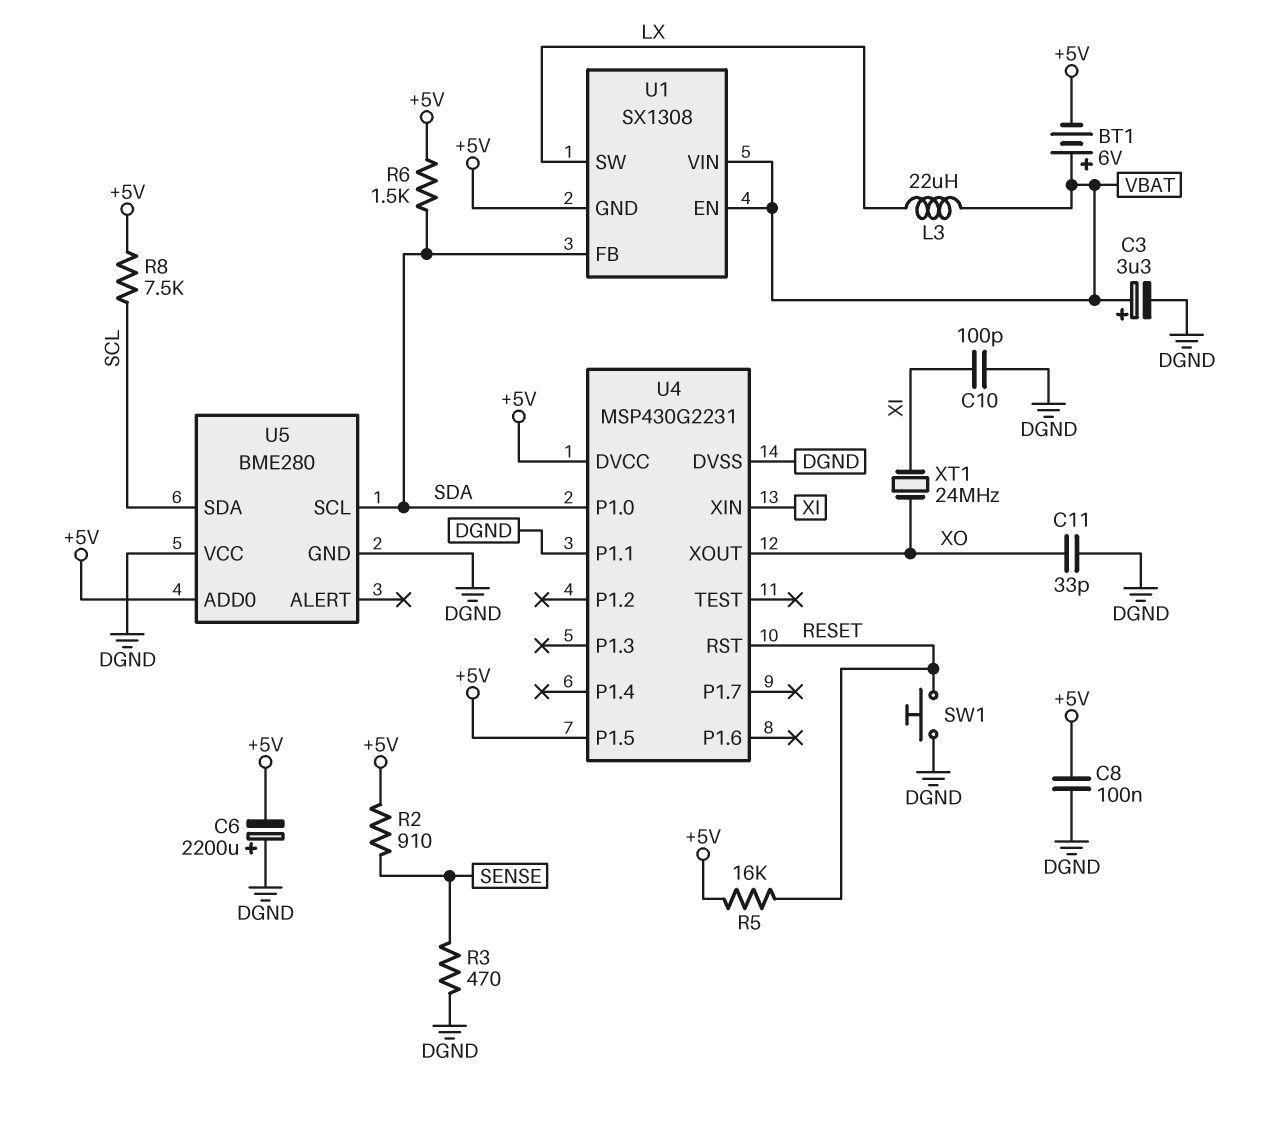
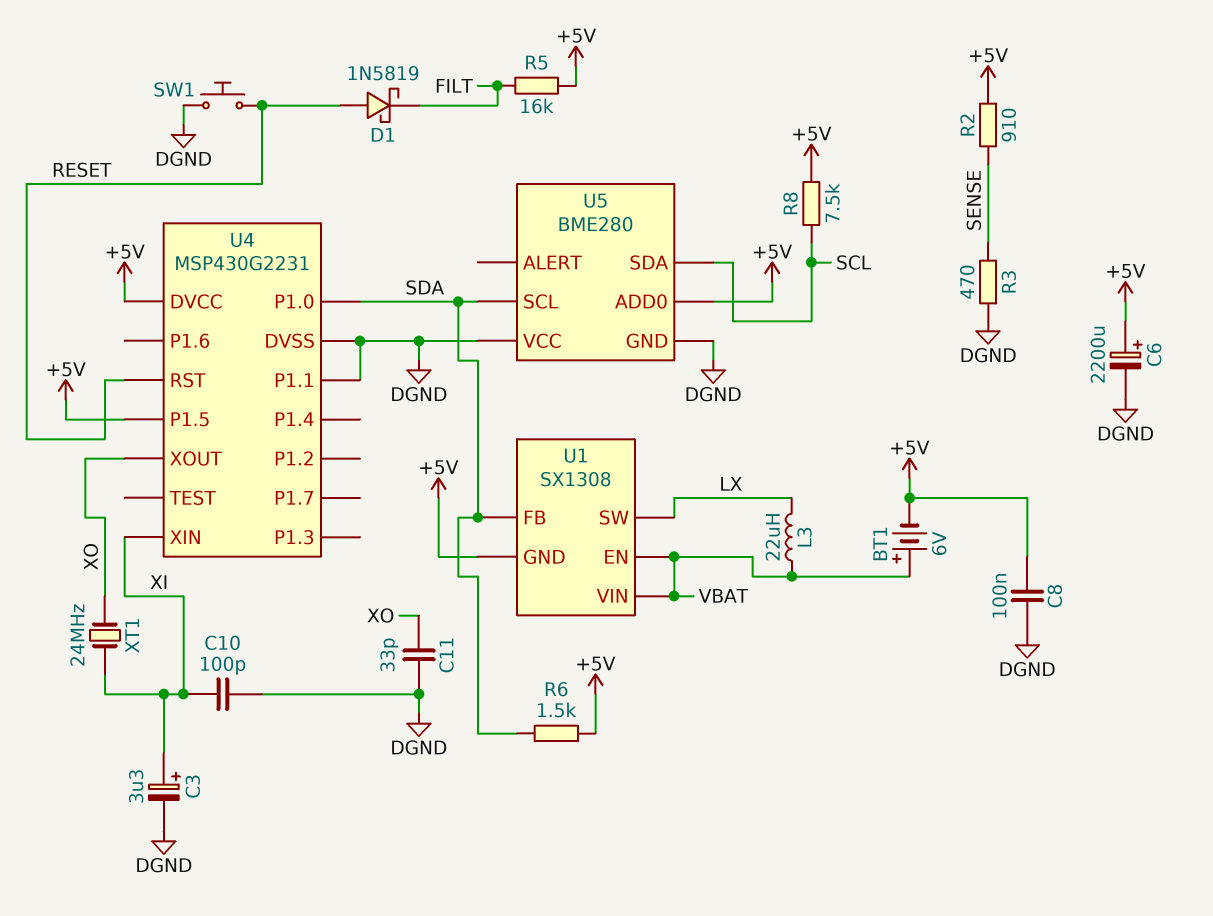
C3: 3.3uF (plus VBAT, minus DGND) -> 3.3uF (plus XI, minus DGND)
C6: 2200uF (plus DGND, minus +5V) -> 2200uF (plus +5V, minus DGND)
D1: none -> schottky 1N5819 (A RESET, K FILT)
R5: 16k (+5V, RESET) -> 16k (+5V, FILT)

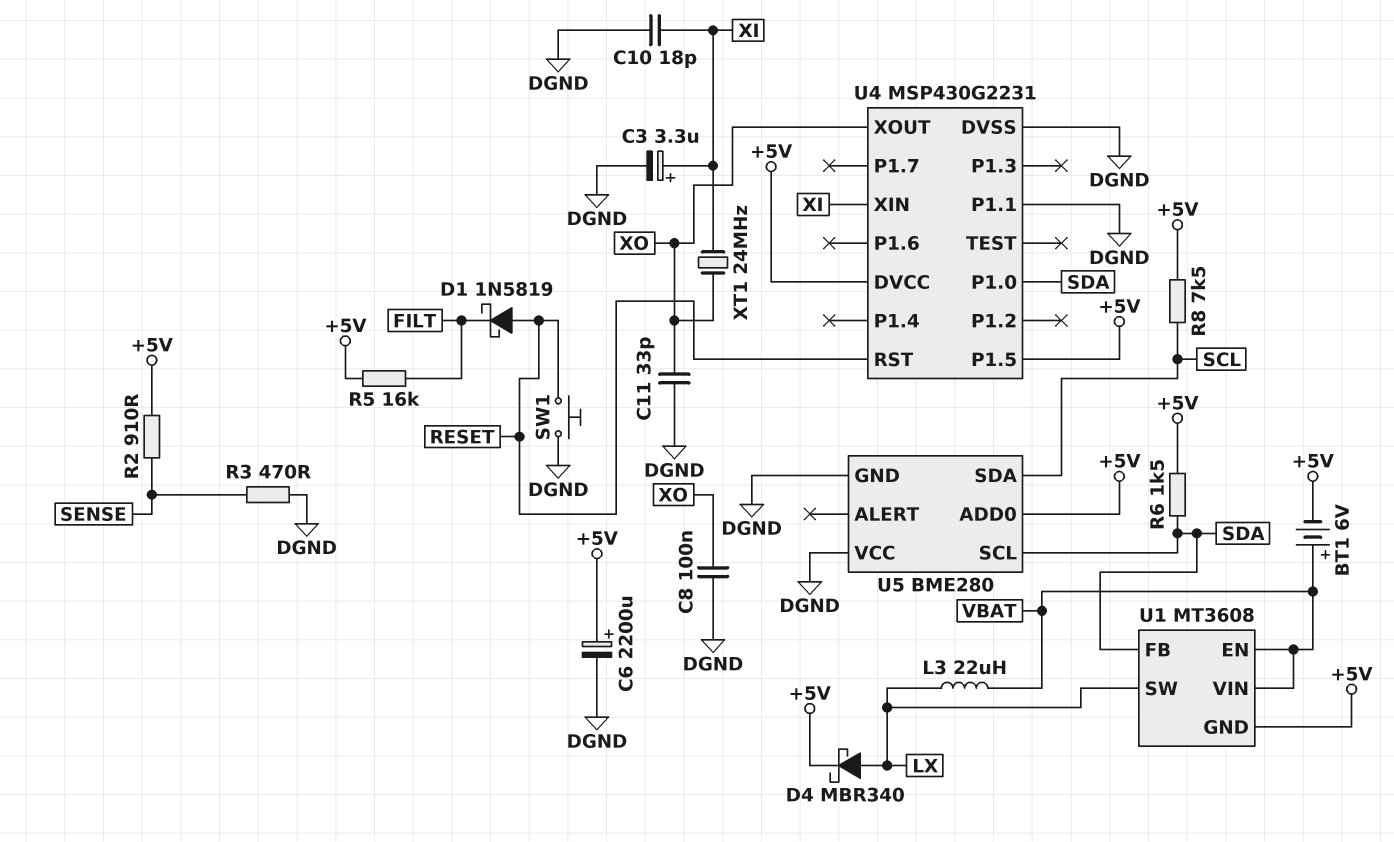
C8: 100nF (+5V, DGND) -> 100nF (DGND, XO)
C10: 100pF (DGND, XI) -> 18pF (DGND, XI)
D4: none -> schottky MBR340 (A LX, K +5V)
U1: SX1308 -> MT3608

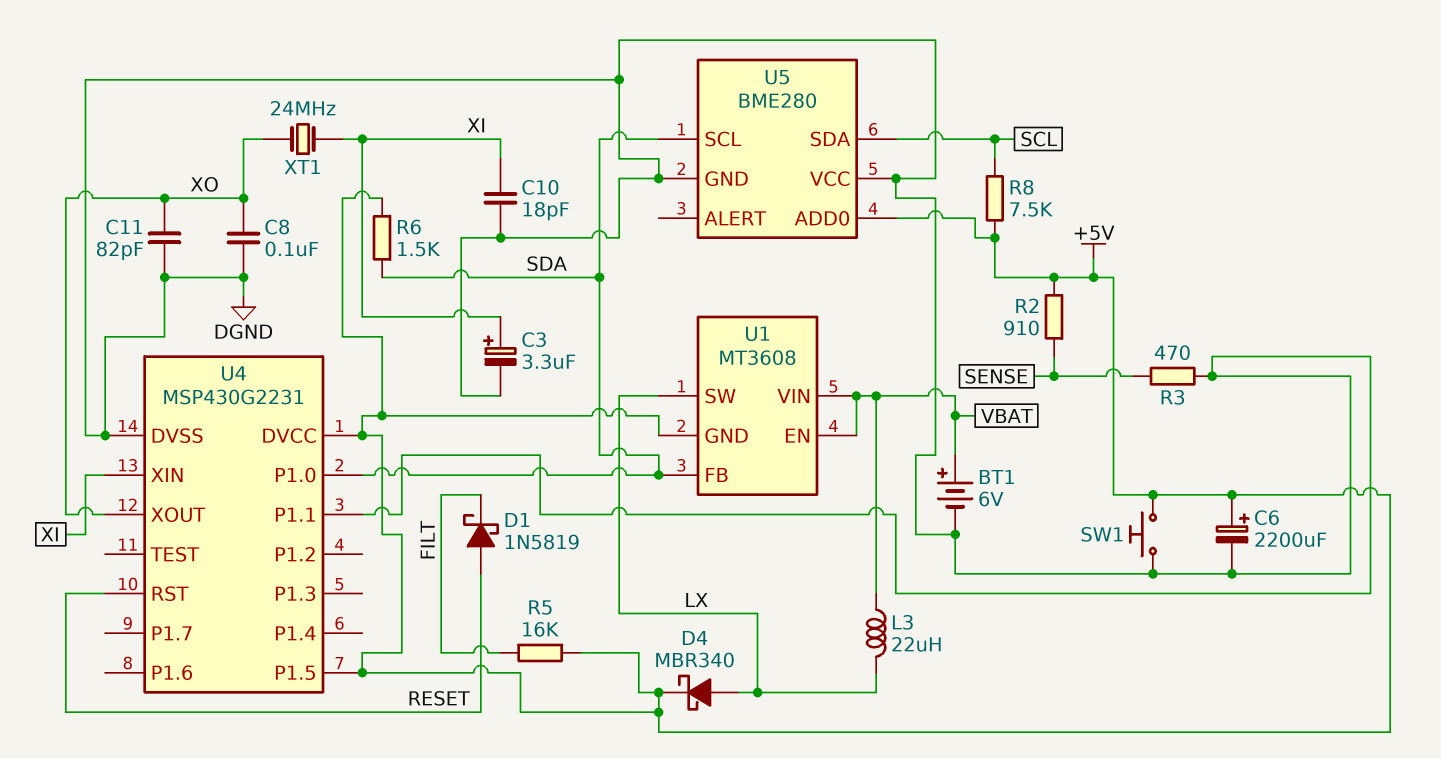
BT1: 6V (plus VBAT, minus +5V) -> 6V (plus VBAT, minus DGND)
C11: 33pF (DGND, XO) -> 82pF (DGND, XO)
SW1: button (DGND, RESET) -> button (+5V, DGND)

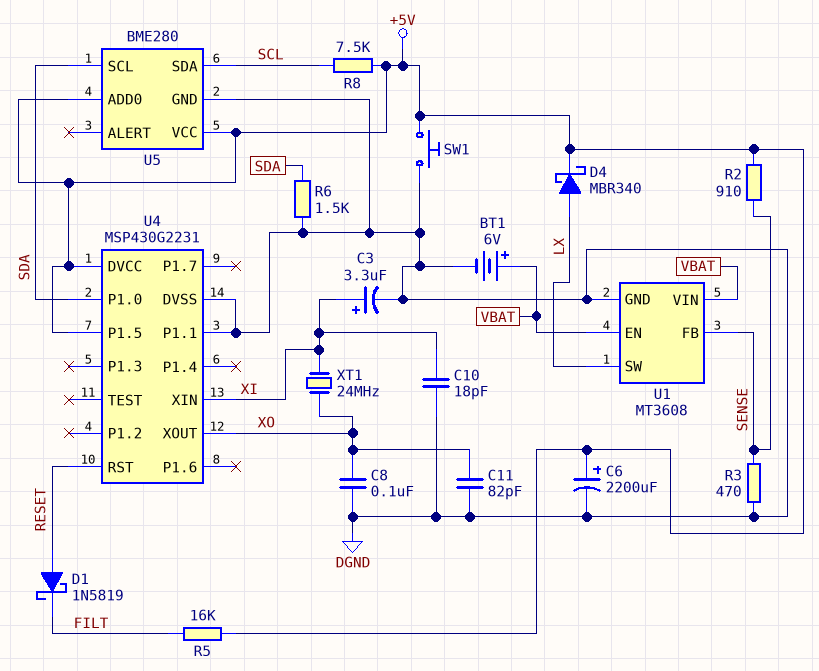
L3: 22uH (LX, VBAT) -> none
R6: 1.5k (+5V, SDA) -> 1.5k (DGND, SDA)
U1 pin FB: SDA -> SENSE
U1 pin GND: +5V -> DGND
U5 pin VCC: DGND -> +5V

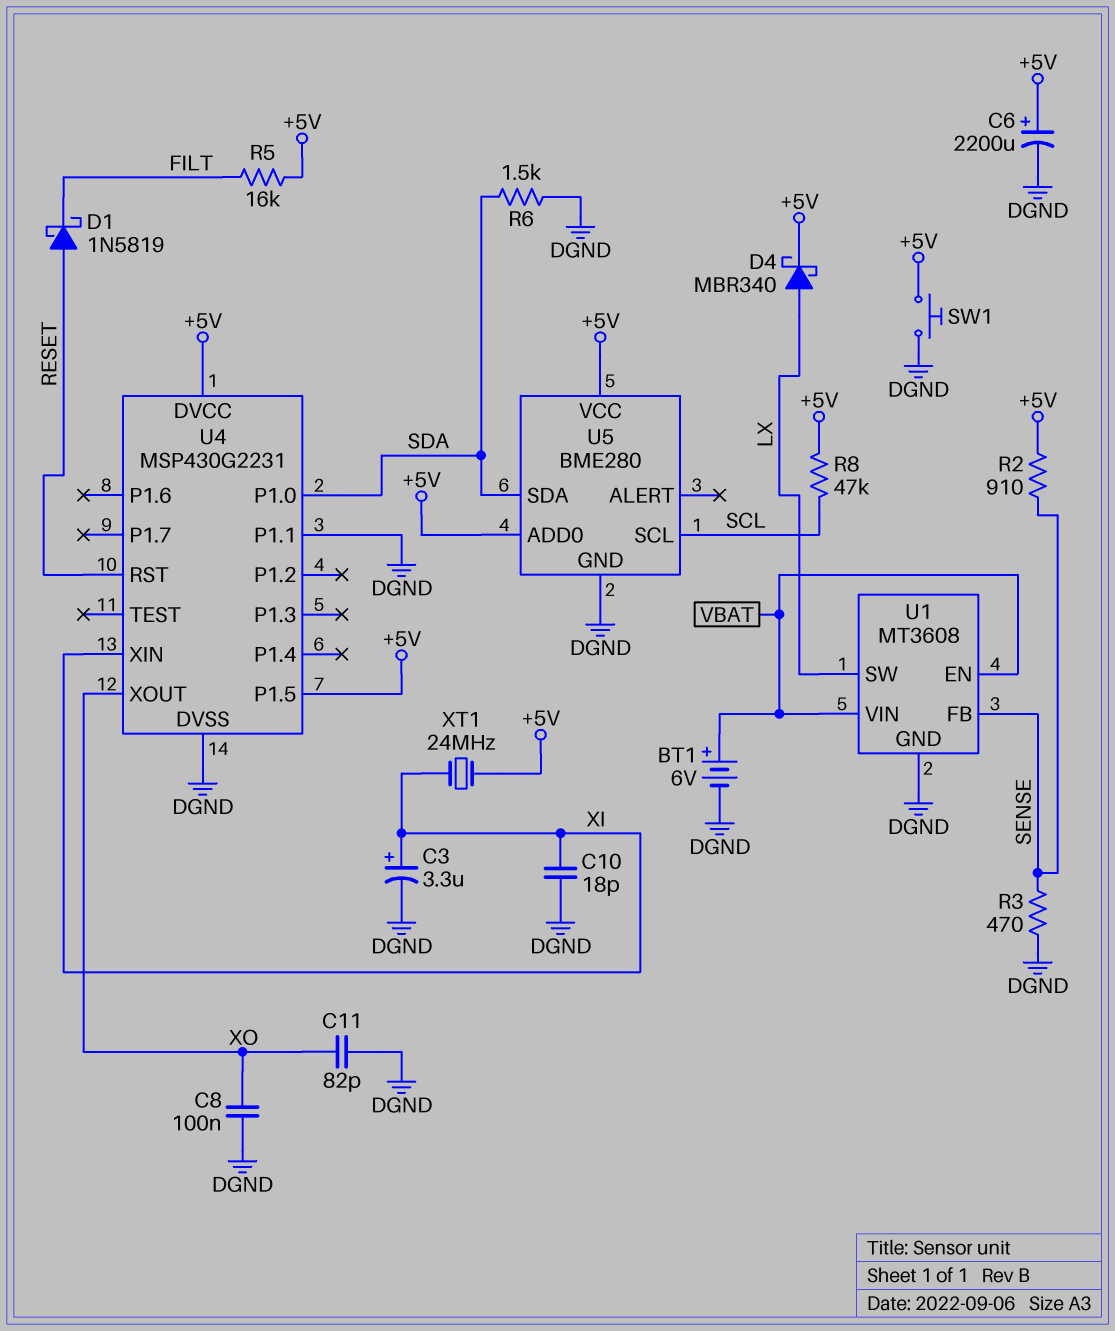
R8: 7.5k (+5V, SCL) -> 47k (+5V, SCL)
U5 pin SCL: SDA -> SCL
U5 pin SDA: SCL -> SDA
XT1: 24MHz (XI, XO) -> 24MHz (+5V, XI)

